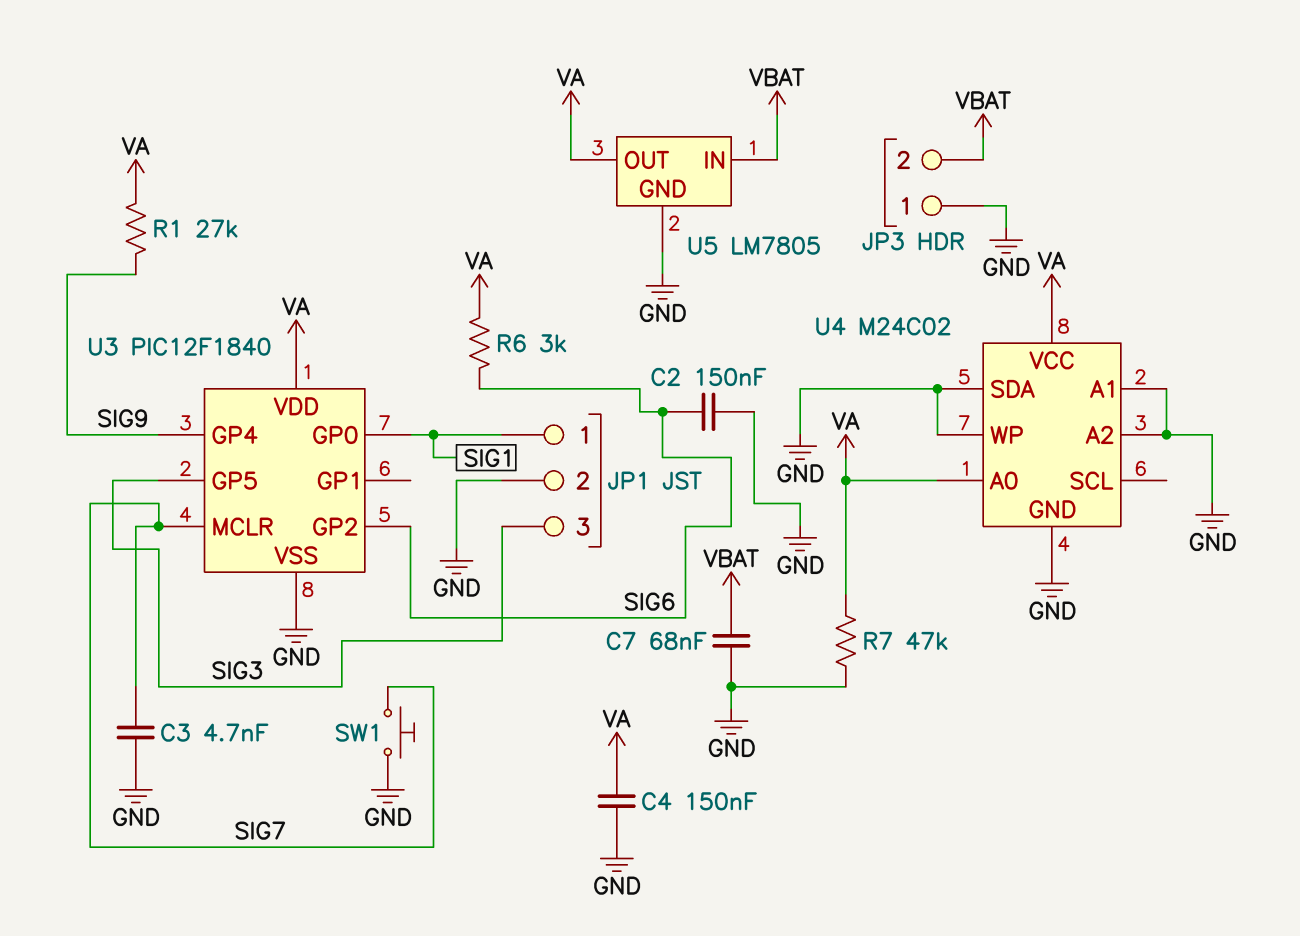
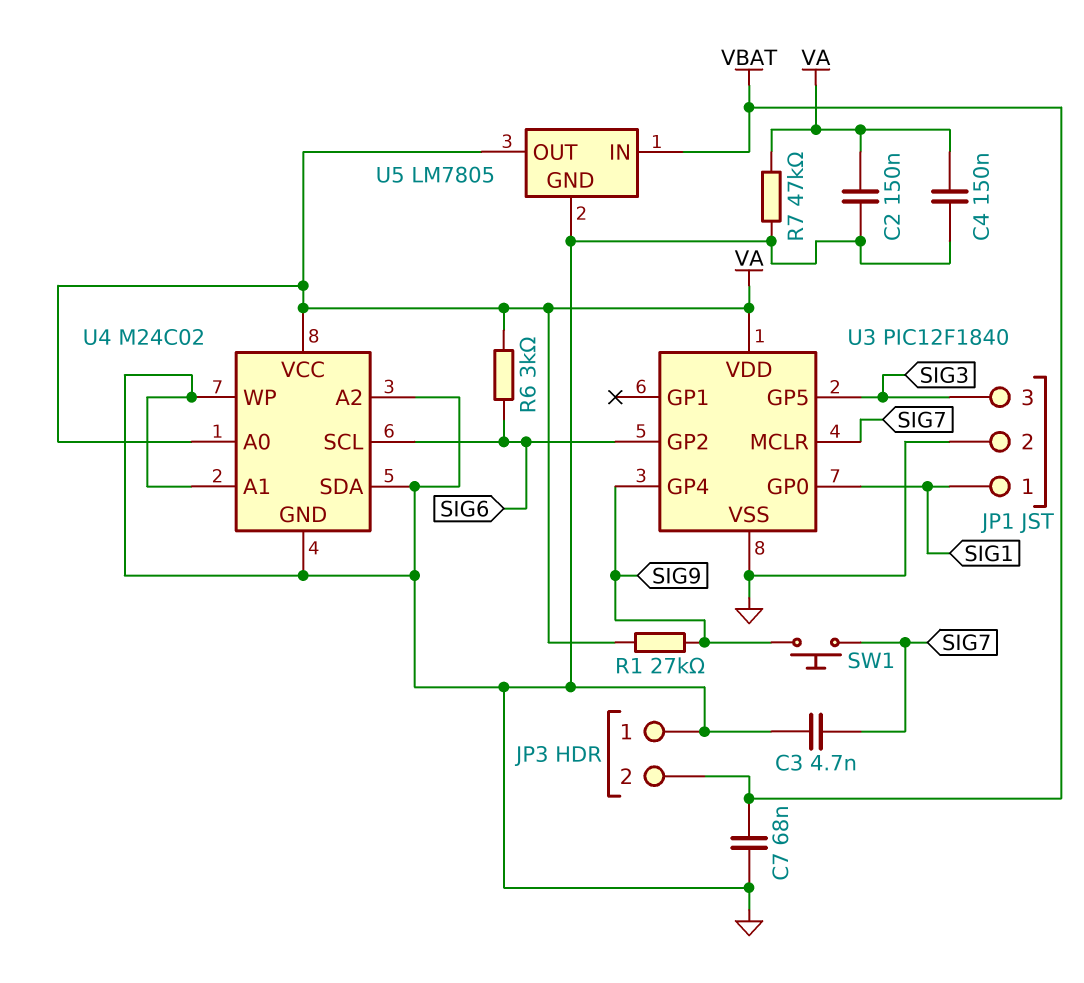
C2: 150nF (GND, SIG6) -> 150nF (GND, VA)
SW1: button (GND, SIG7) -> button (SIG7, SIG9)
U4 pin SCL: none -> SIG6

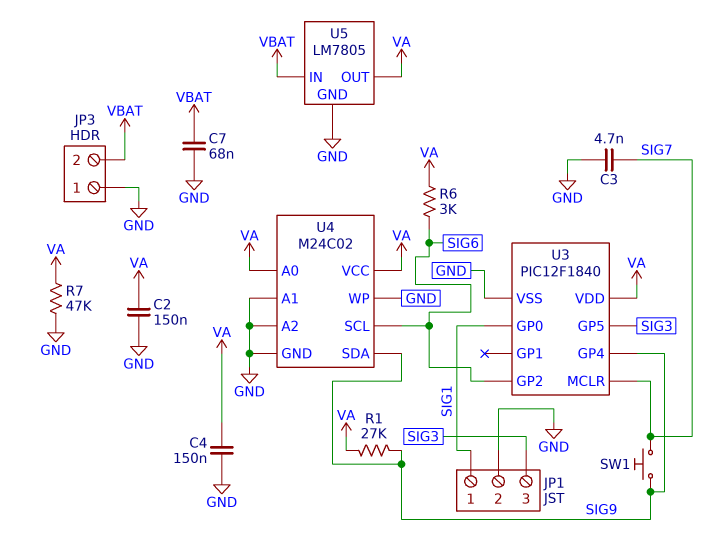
U4 pin SDA: GND -> SIG9

